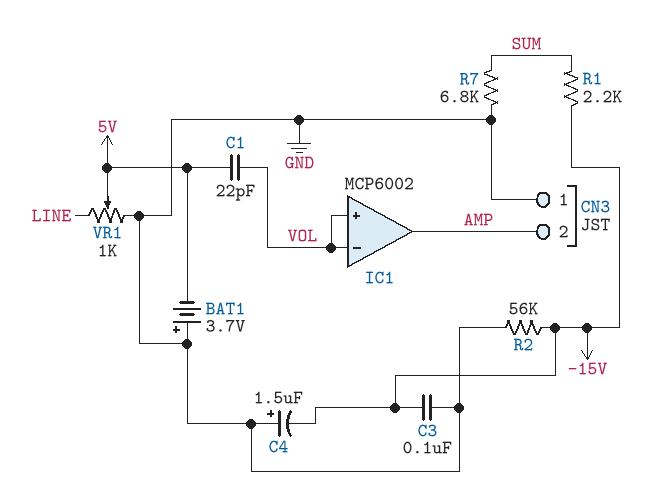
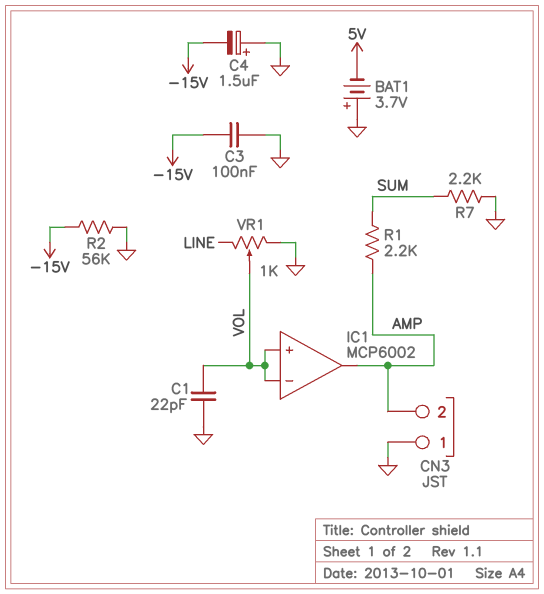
C1: 22pF (5V, VOL) -> 22pF (GND, VOL)
R1: 2.2k (-15V, SUM) -> 2.2k (AMP, SUM)
R7: 6.8k (GND, SUM) -> 2.2k (GND, SUM)
VR1: 1k (GND, LINE, wiper 5V) -> 1k (GND, LINE, wiper VOL)

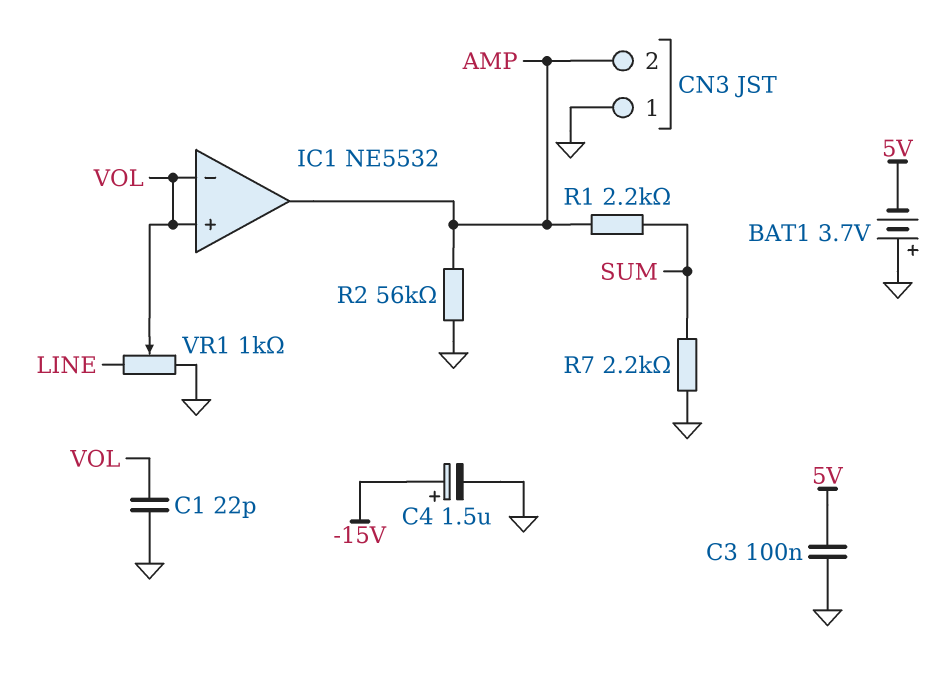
C3: 100nF (-15V, GND) -> 100nF (5V, GND)
C4: 1.5uF (plus GND, minus -15V) -> 1.5uF (plus -15V, minus GND)
IC1: MCP6002 -> NE5532
R2: 56k (-15V, GND) -> 56k (AMP, GND)

